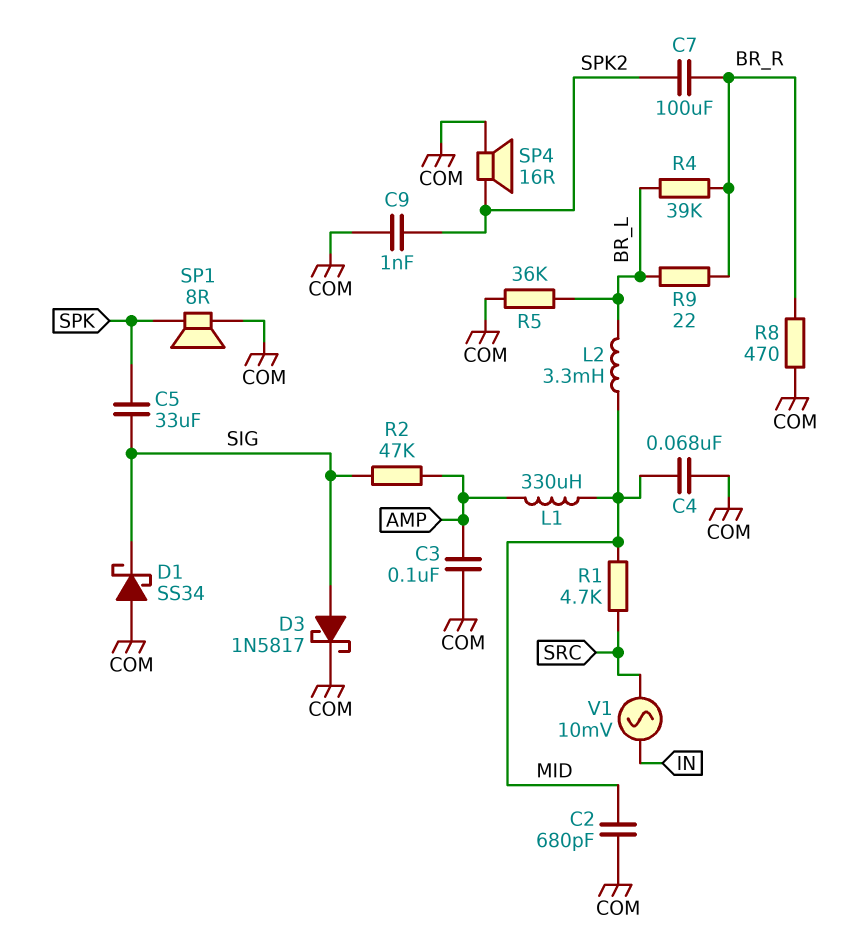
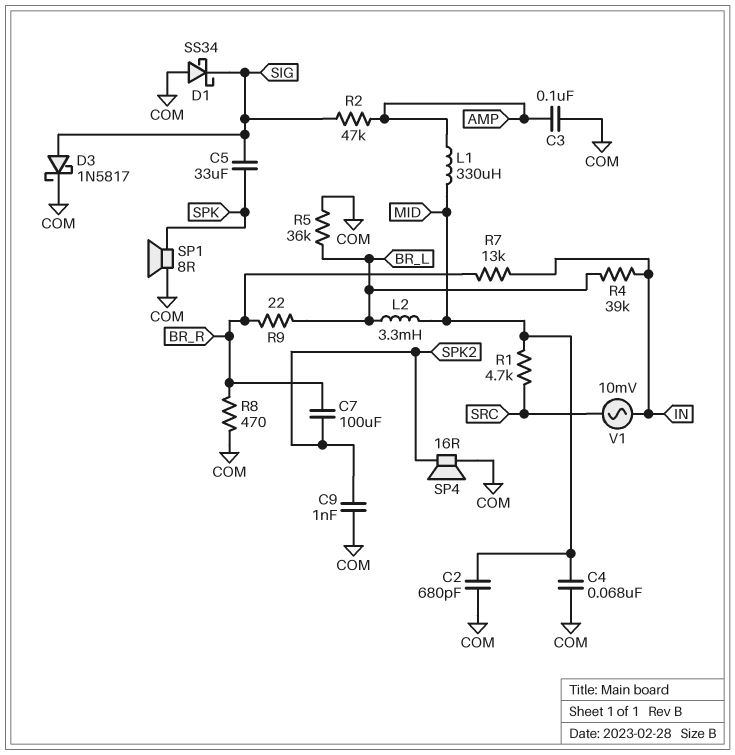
R4: 39k (BR_L, BR_R) -> 39k (BR_L, IN)
R7: none -> 13k (BR_R, IN)

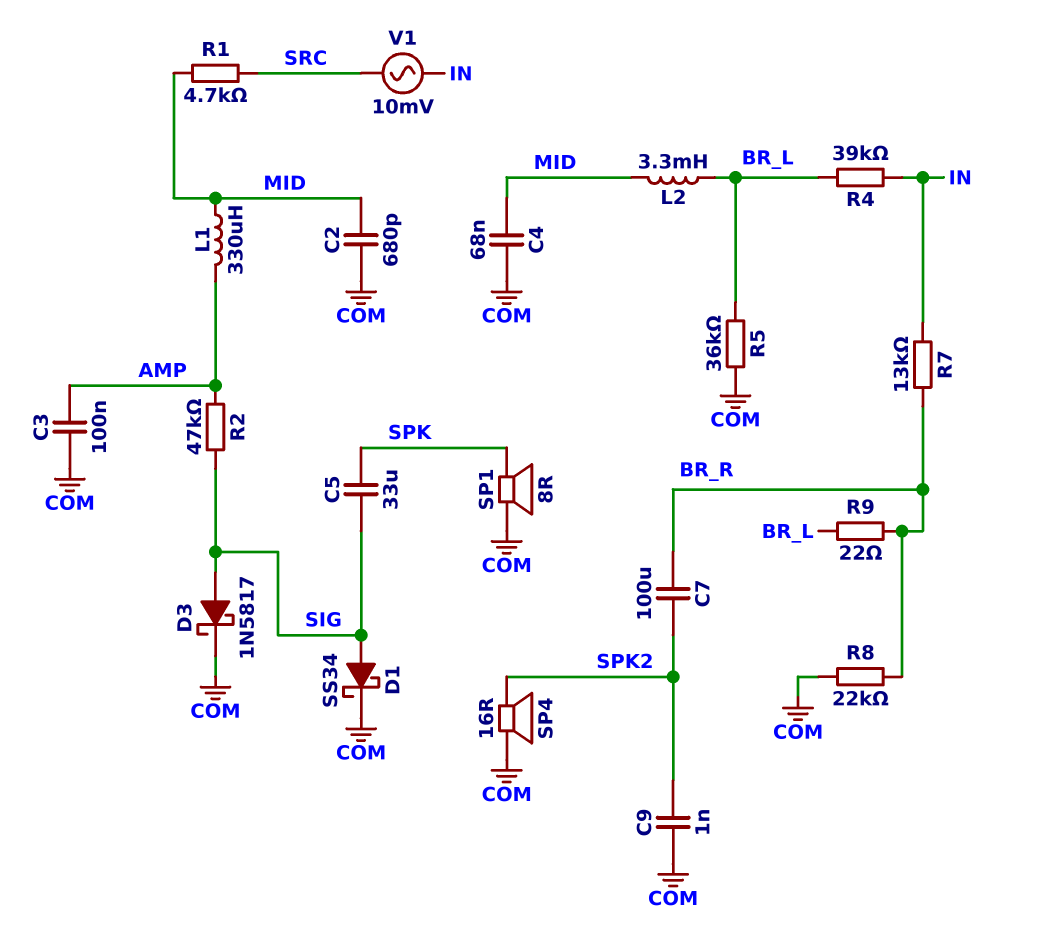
D1: schottky SS34 (A COM, K SIG) -> schottky SS34 (A SIG, K COM)
R8: 470 (BR_R, COM) -> 22k (BR_R, COM)

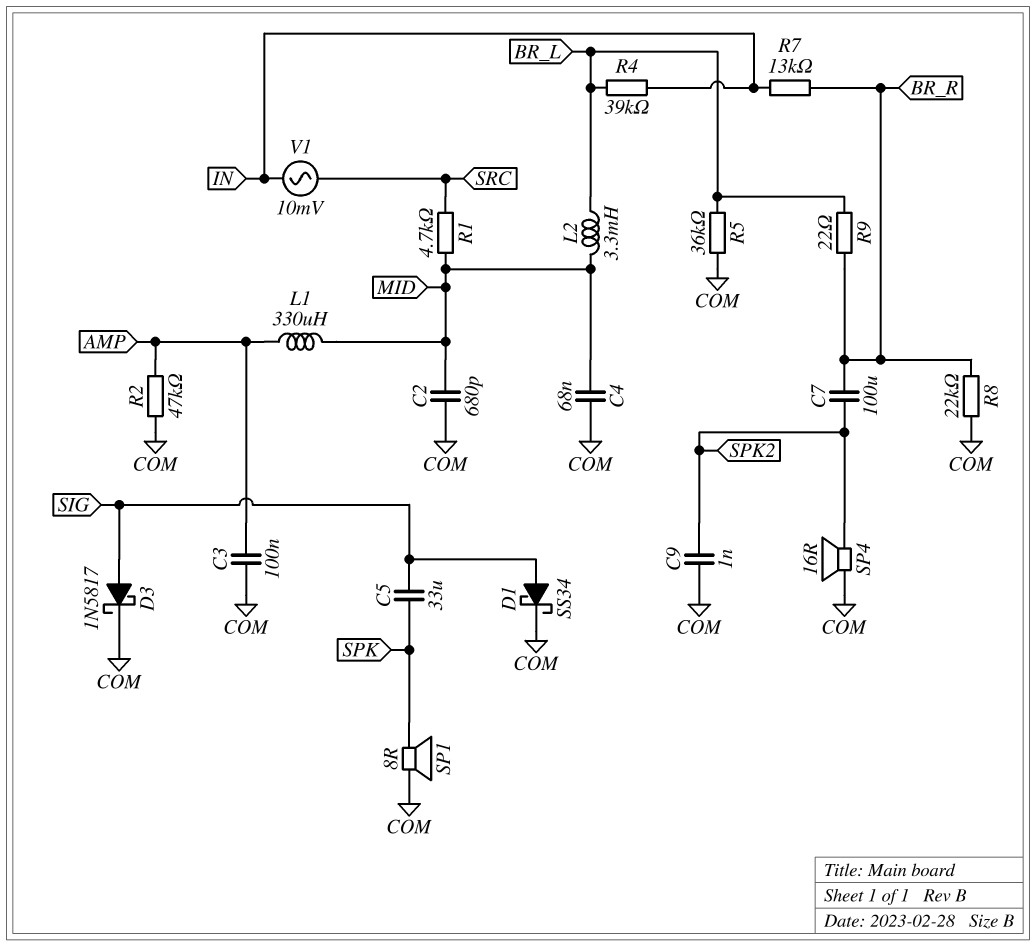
R2: 47k (AMP, SIG) -> 47k (AMP, COM)

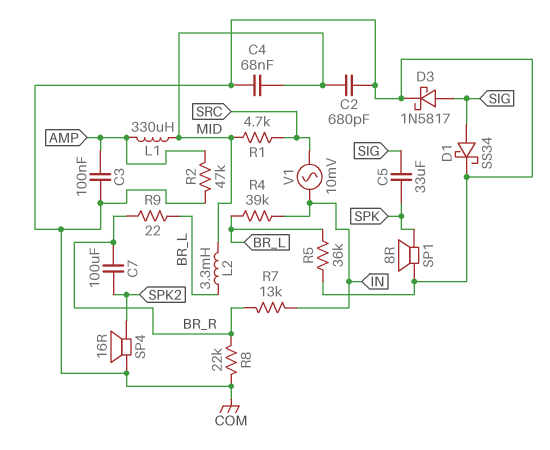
C9: 1nF (COM, SPK2) -> none

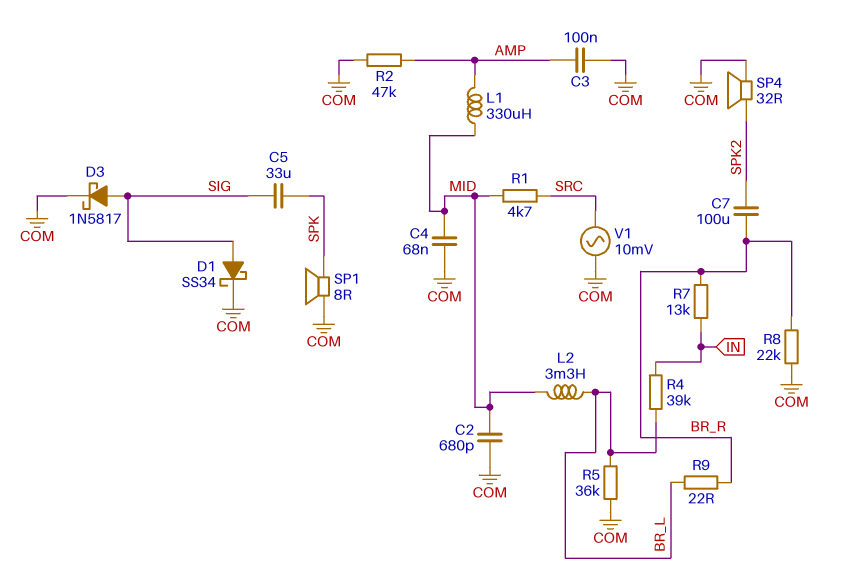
SP4: speaker 16R (COM, SPK2) -> speaker 32R (COM, SPK2)
V1: AC 10mV (IN, SRC) -> AC 10mV (COM, SRC)

